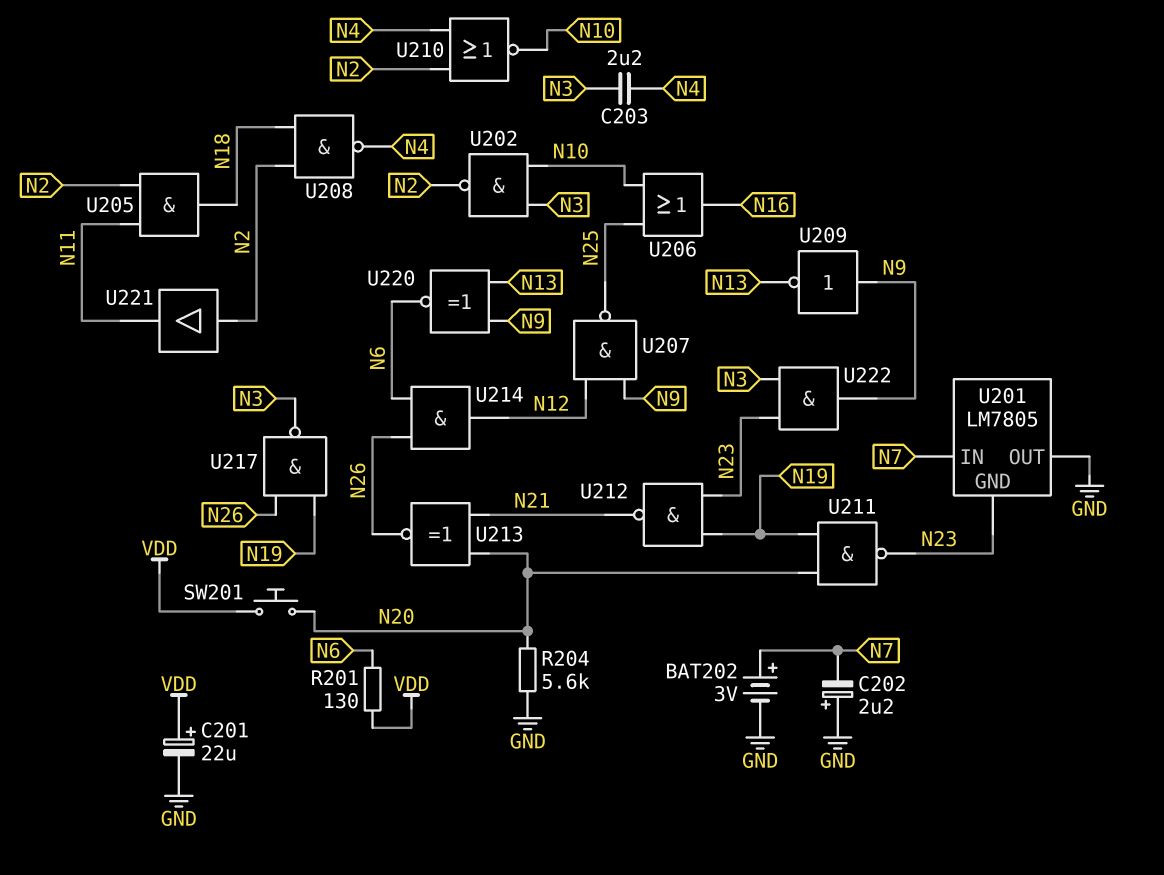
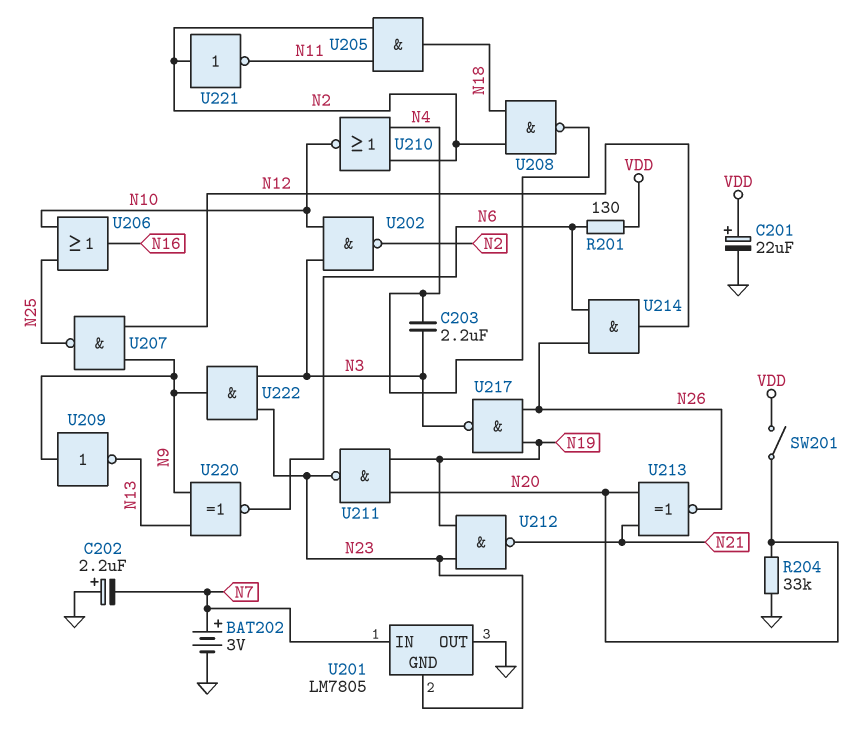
R204: 5.6k (GND, N20) -> 33k (GND, N20)
SW201: button (N20, VDD) -> switch (N20, VDD)
U221: buffer (in N2, out N11) -> NOT (in N2, out N11)

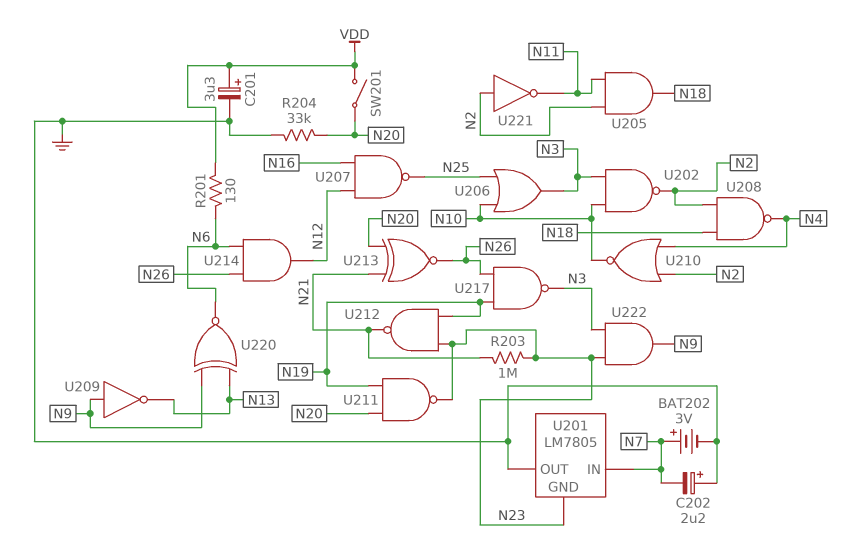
C201: 22uF (plus VDD, minus GND) -> 3.3uF (plus VDD, minus GND)
C203: 2.2uF (N3, N4) -> none
R203: none -> 1M (N21, N23)
U206: OR (in N10, in N25, out N16) -> OR (in N10, in N25, out N3)
U207: NAND (in N9, in N12, out N25) -> NAND (in N12, in N16, out N25)

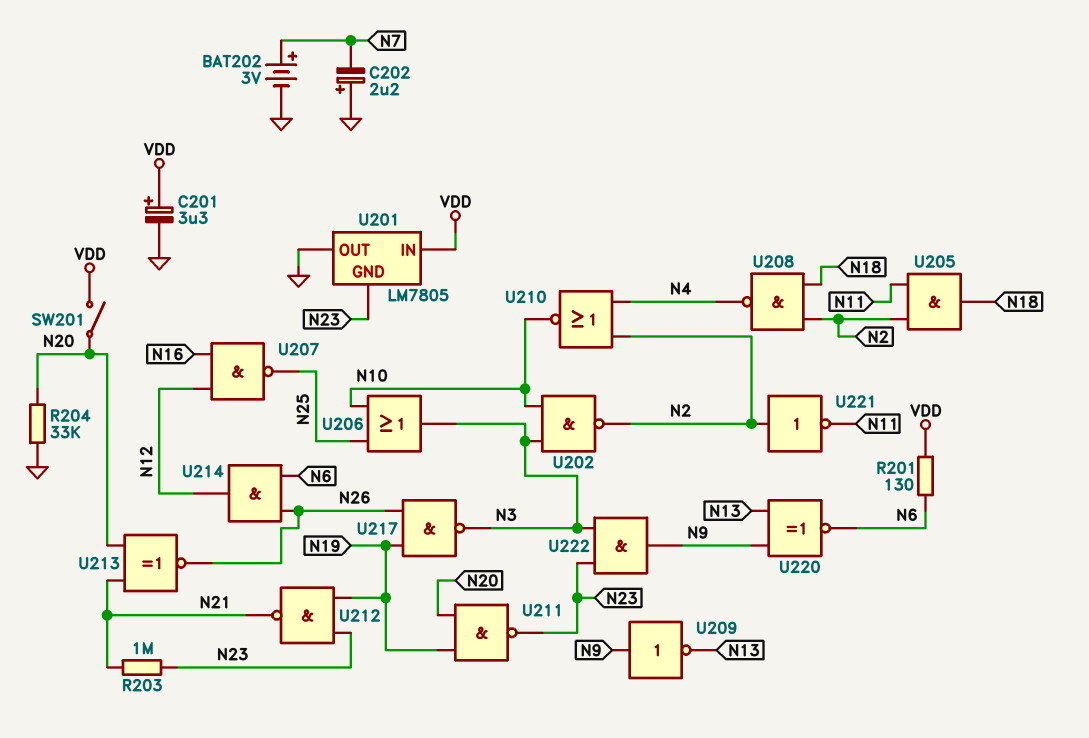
U201 pin IN: N7 -> VDD

